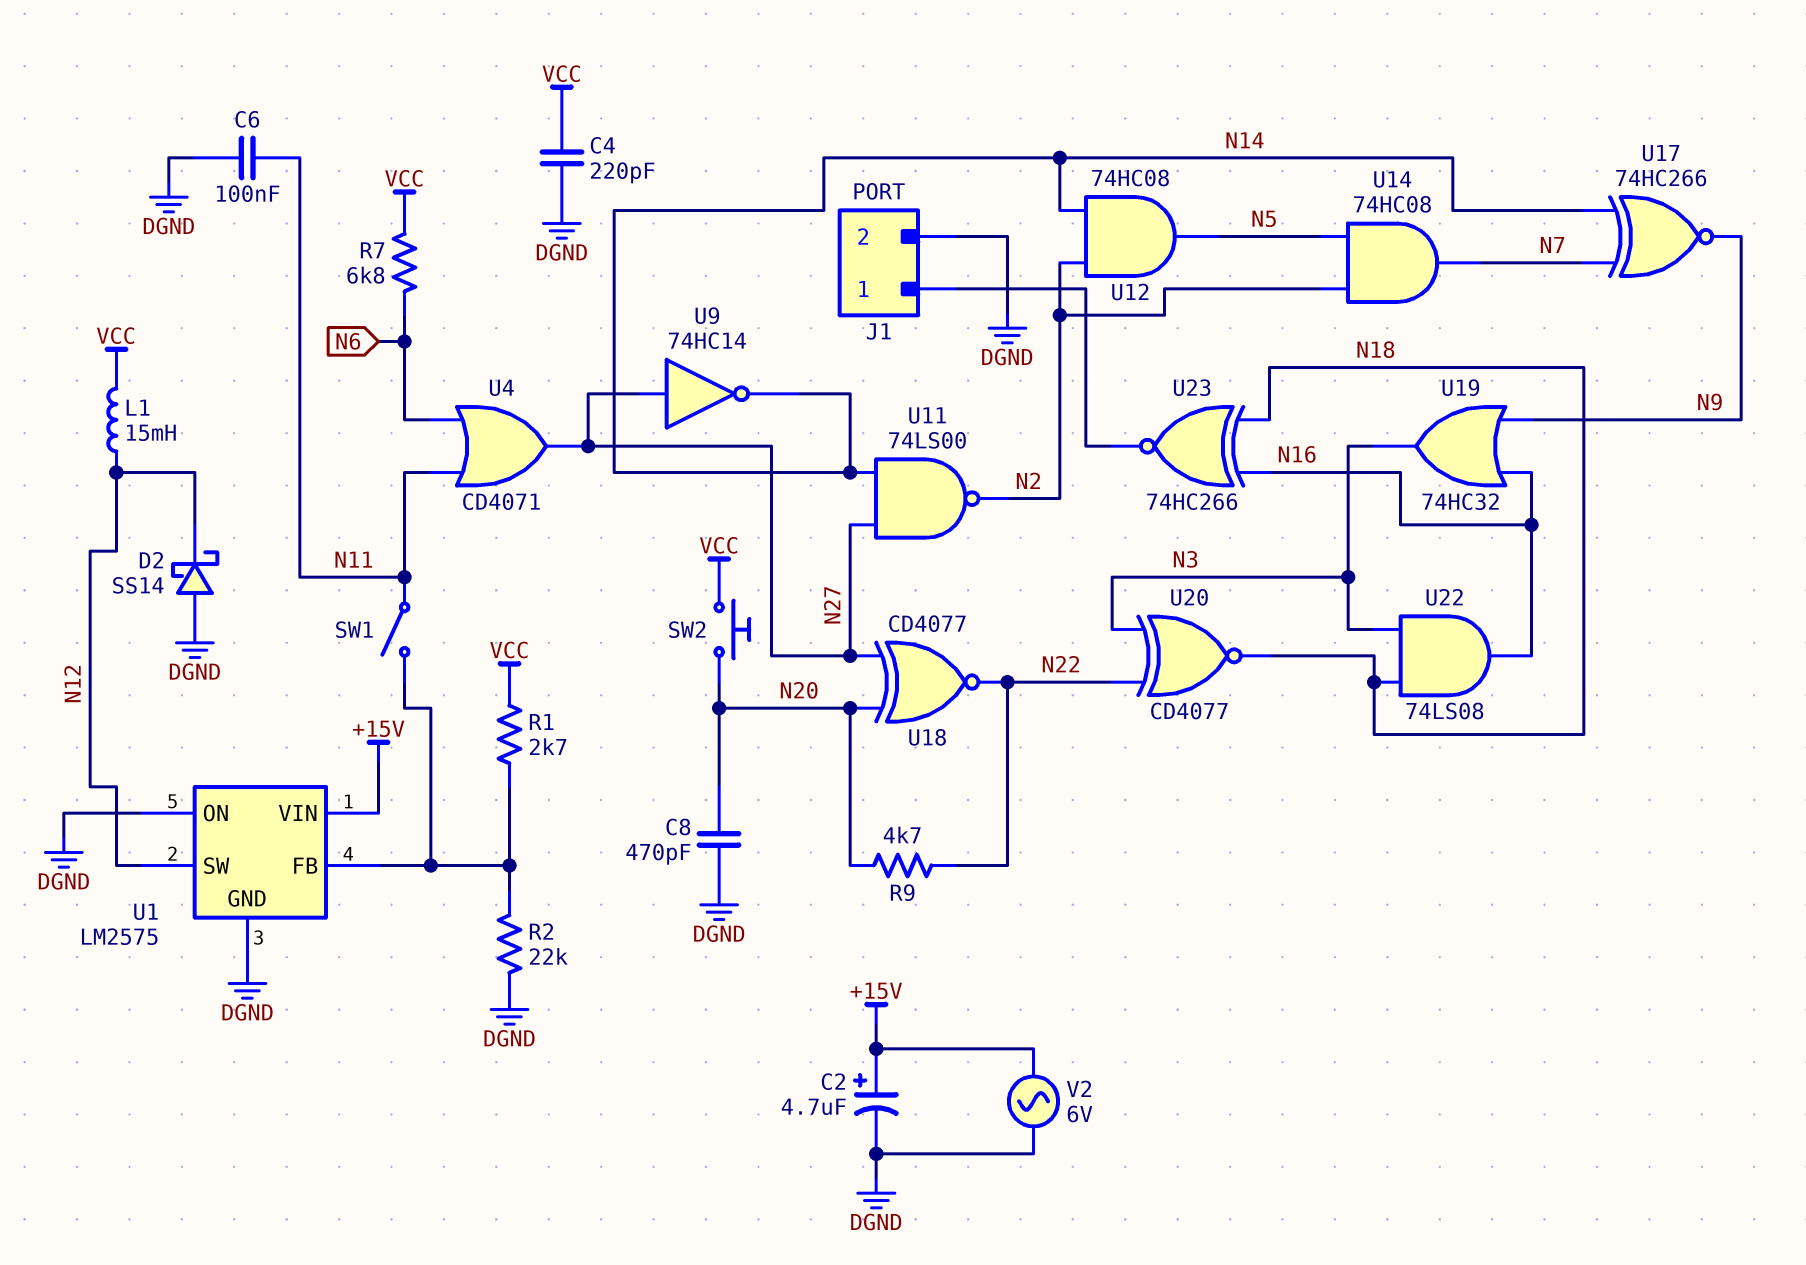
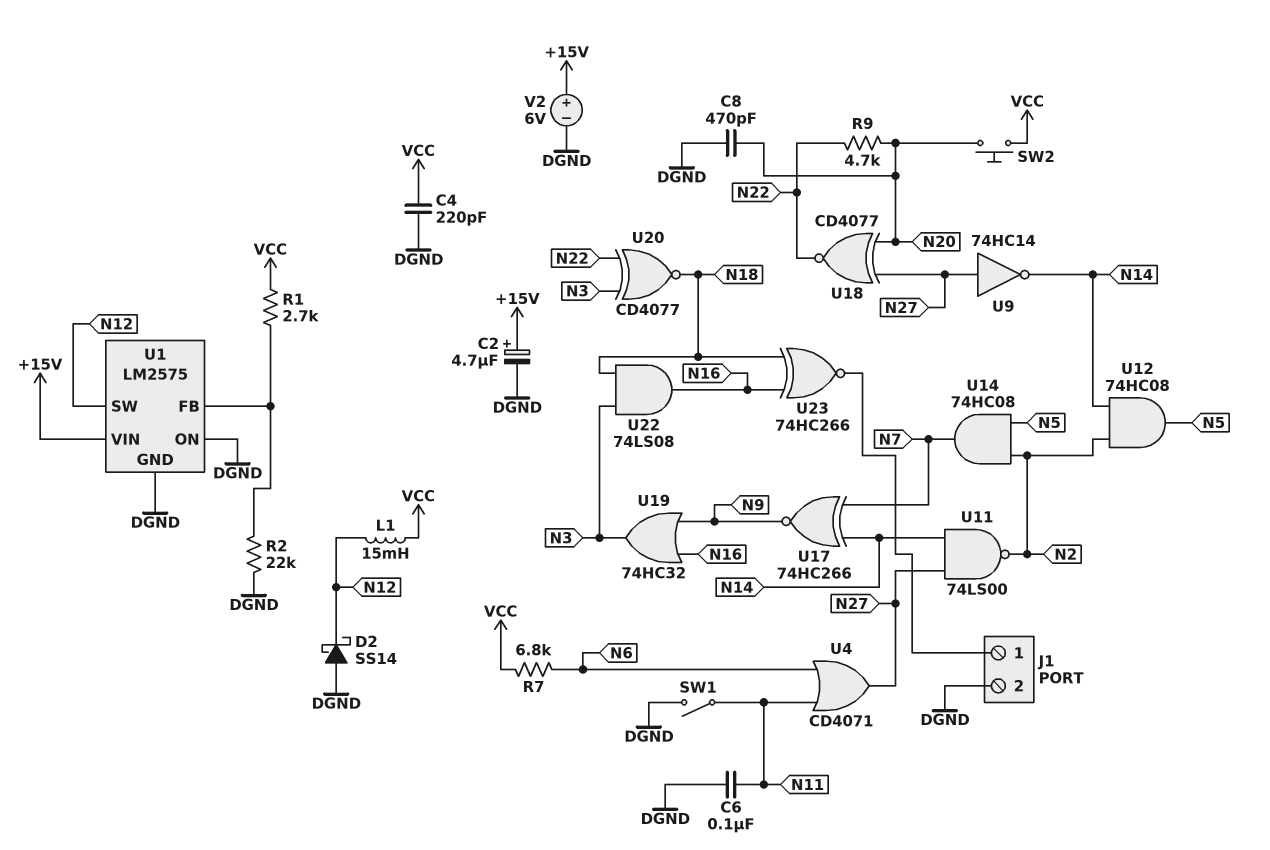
SW1: switch (N11, U1/FB) -> switch (DGND, N11)
V2: AC 6V (+15V, DGND) -> 6V (plus +15V, minus DGND)

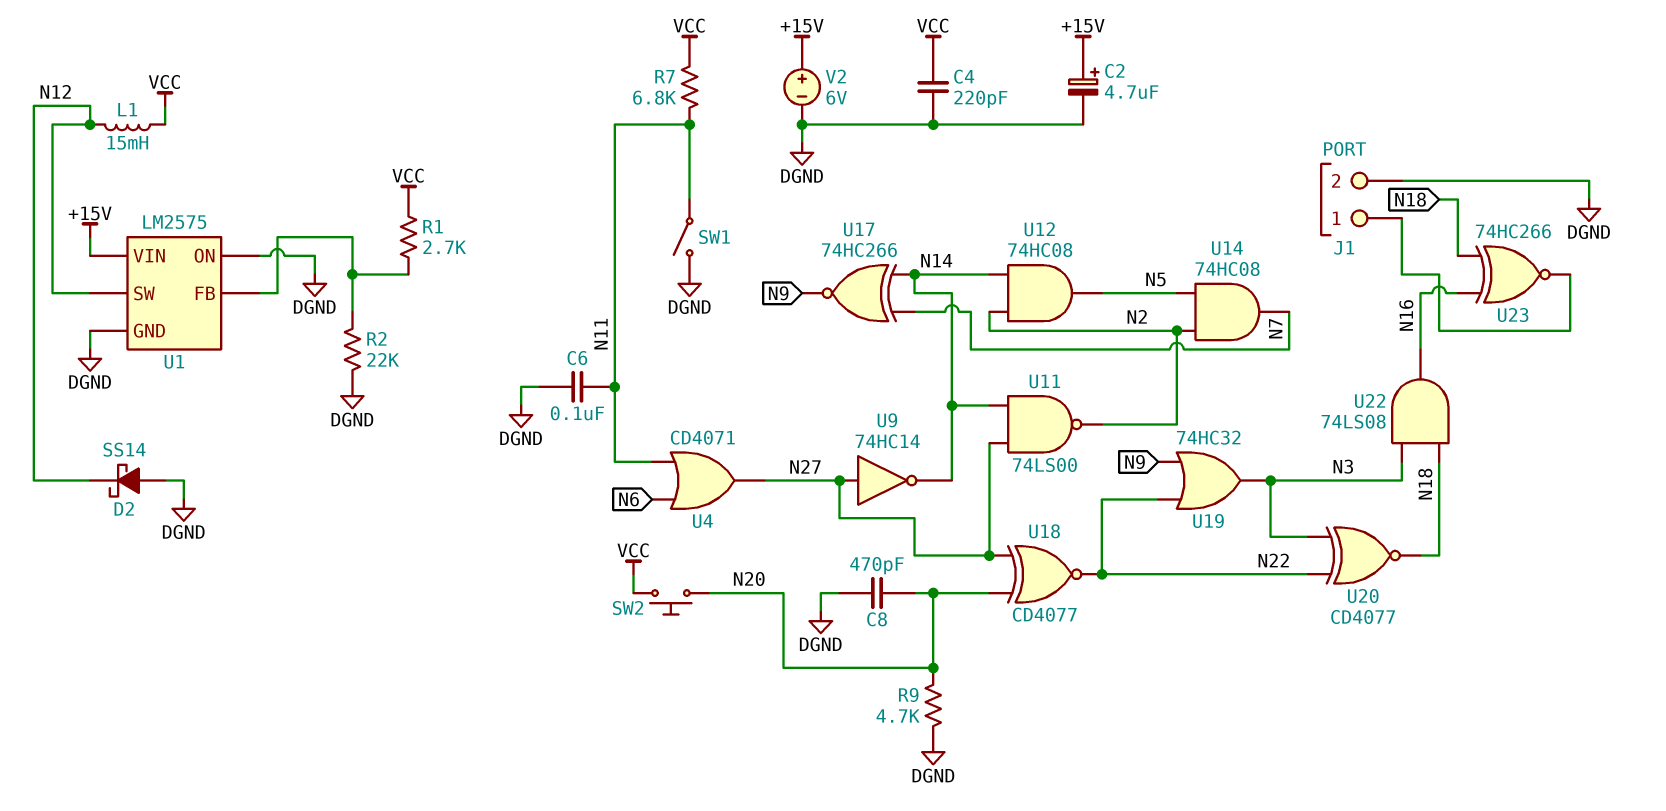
R7: 6.8k (N6, VCC) -> 6.8k (N11, VCC)
R9: 4.7k (N20, N22) -> 4.7k (DGND, N20)
U19: OR 74HC32 (in N9, in N16, out N3) -> OR 74HC32 (in N9, in N22, out N3)

